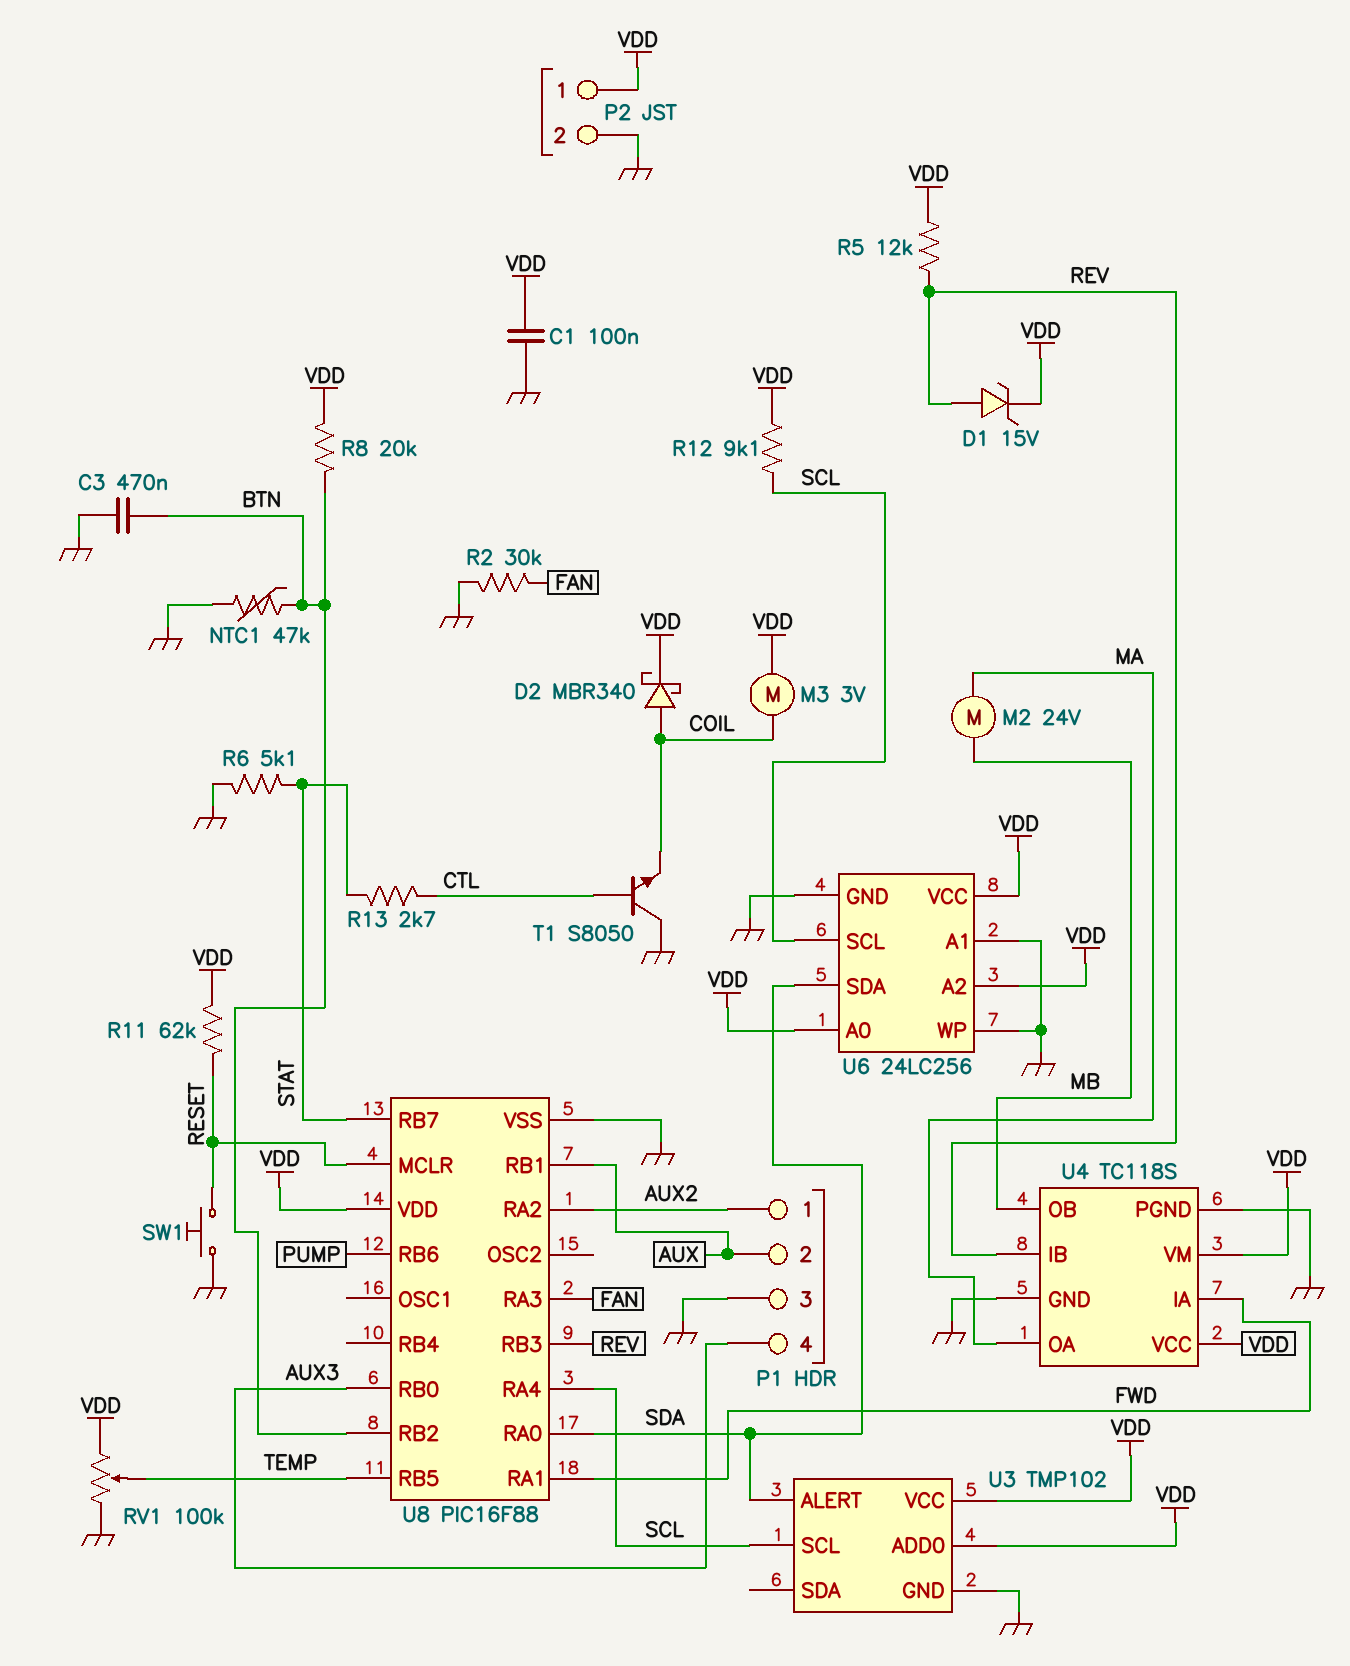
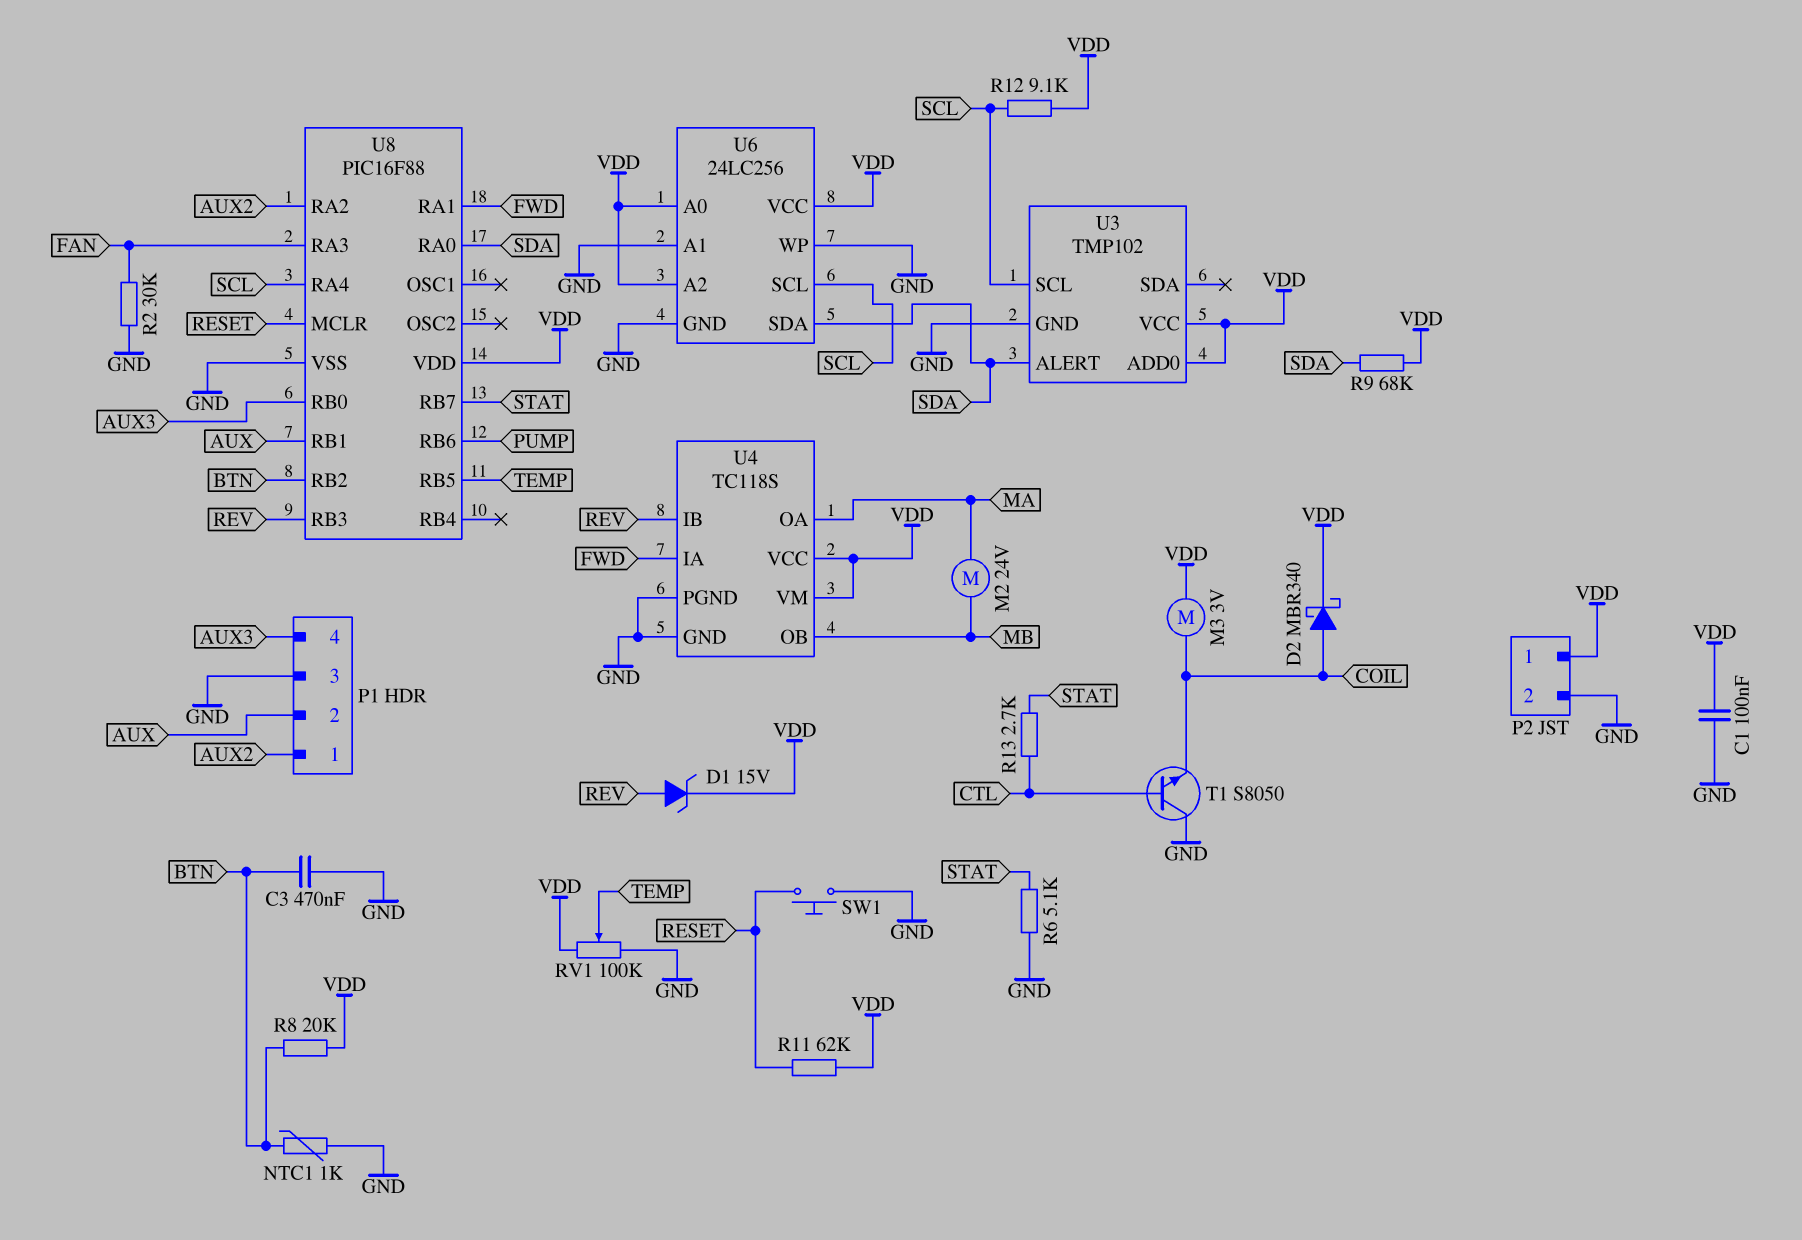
NTC1: 47k (BTN, GND) -> 1k (BTN, GND)
R5: 12k (REV, VDD) -> none
R9: none -> 68k (SDA, VDD)

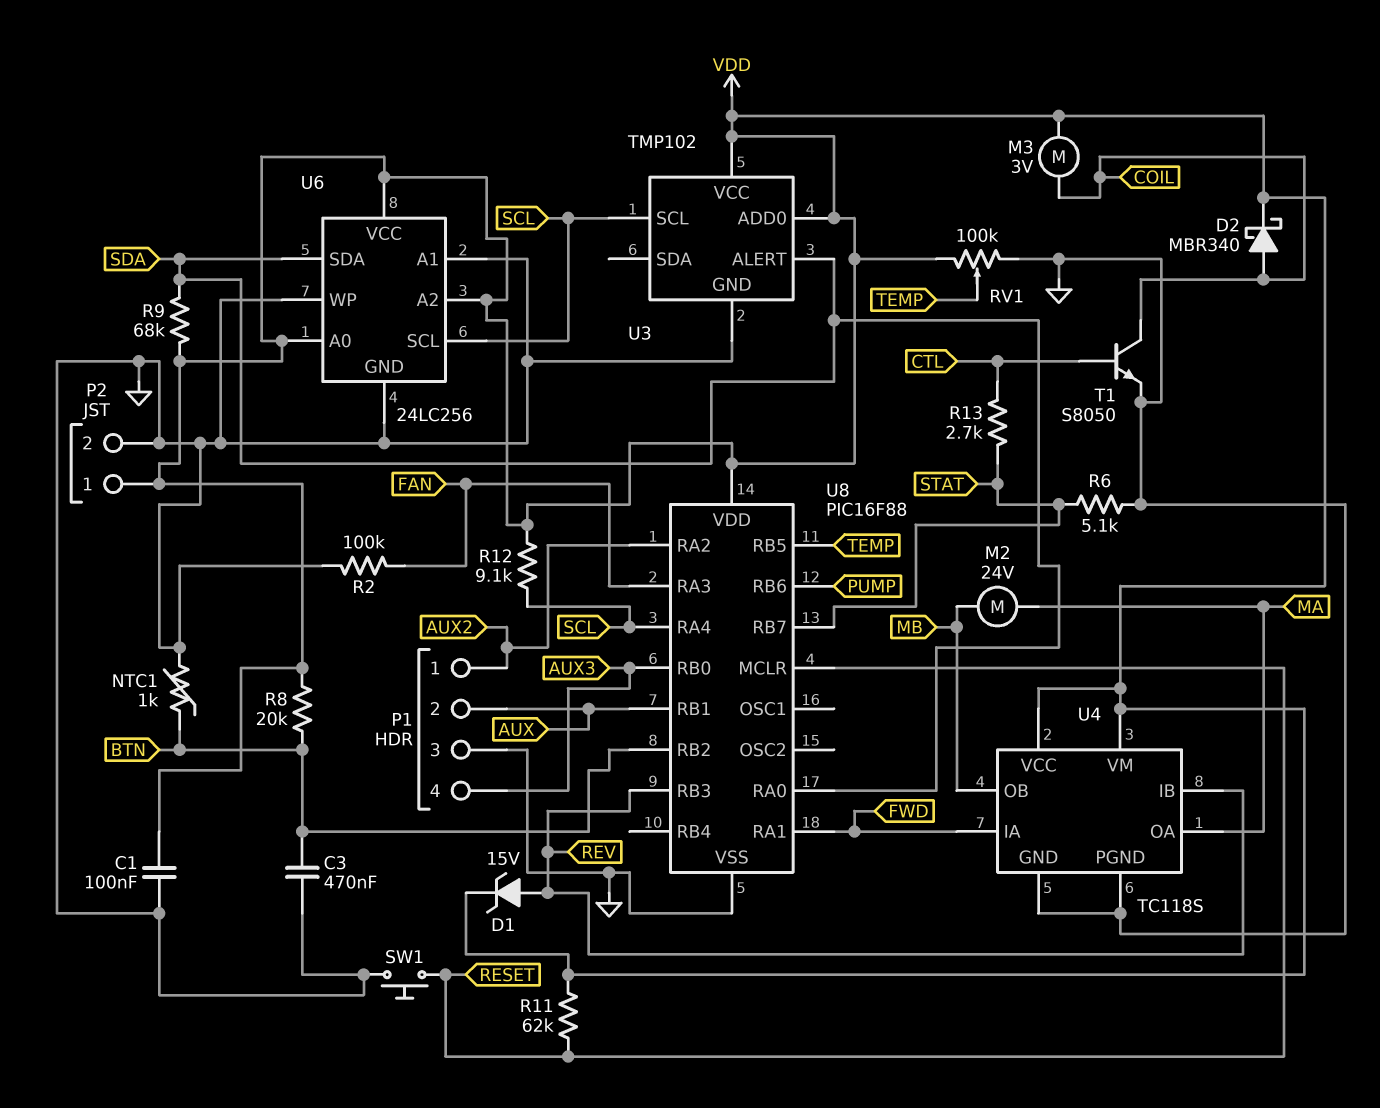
R2: 30k (FAN, GND) -> 100k (FAN, GND)
T1: NPN S8050 (B CTL, C GND, E COIL) -> NPN S8050 (B CTL, C COIL, E GND)

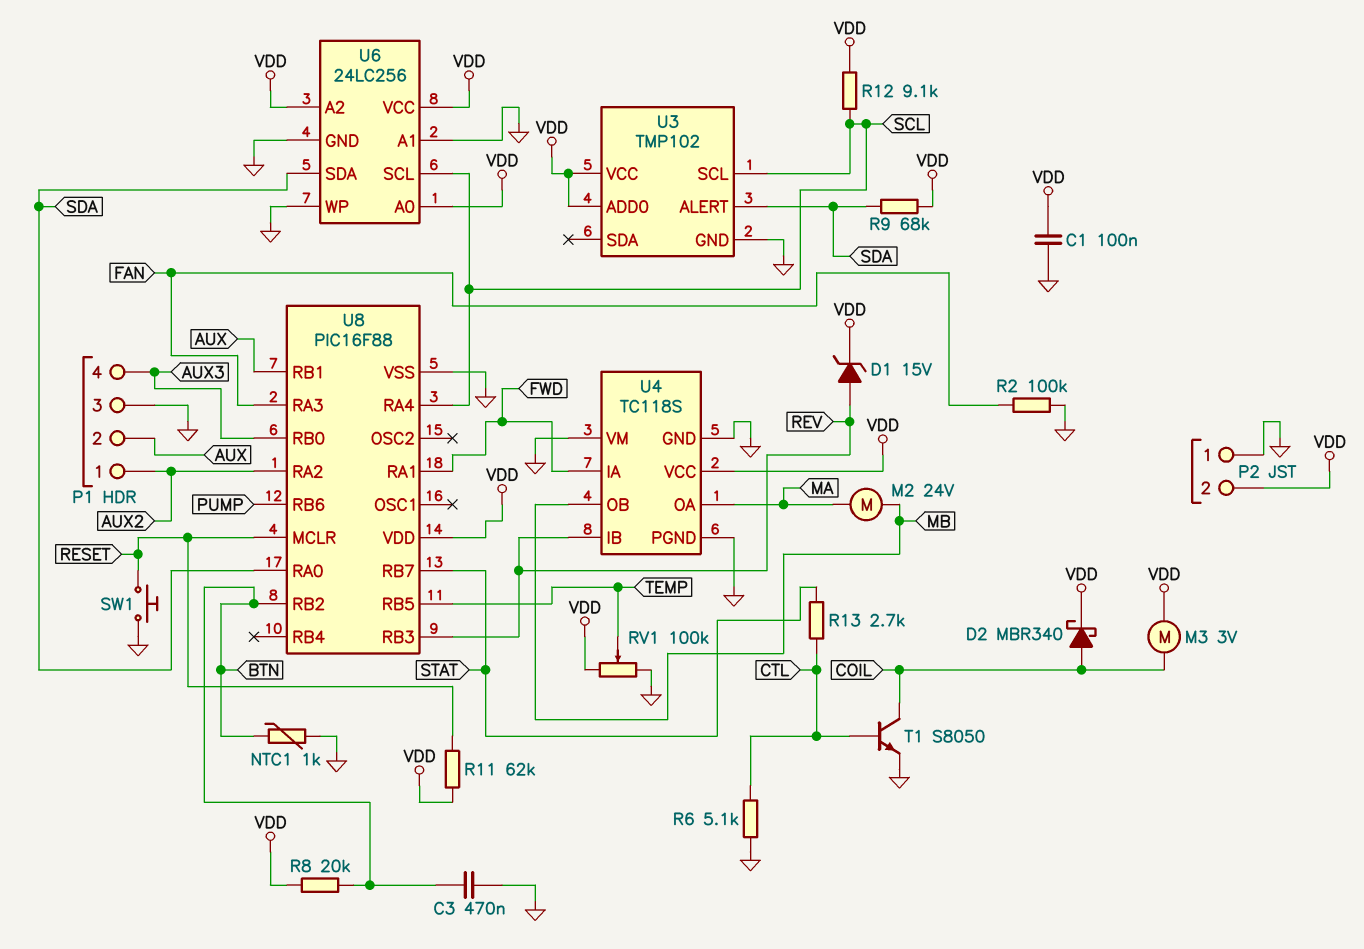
P2 pin 1: VDD -> GND
P2 pin 2: GND -> VDD
R6: 5.1k (GND, STAT) -> 5.1k (CTL, GND)
U4 pin VM: VDD -> GND

